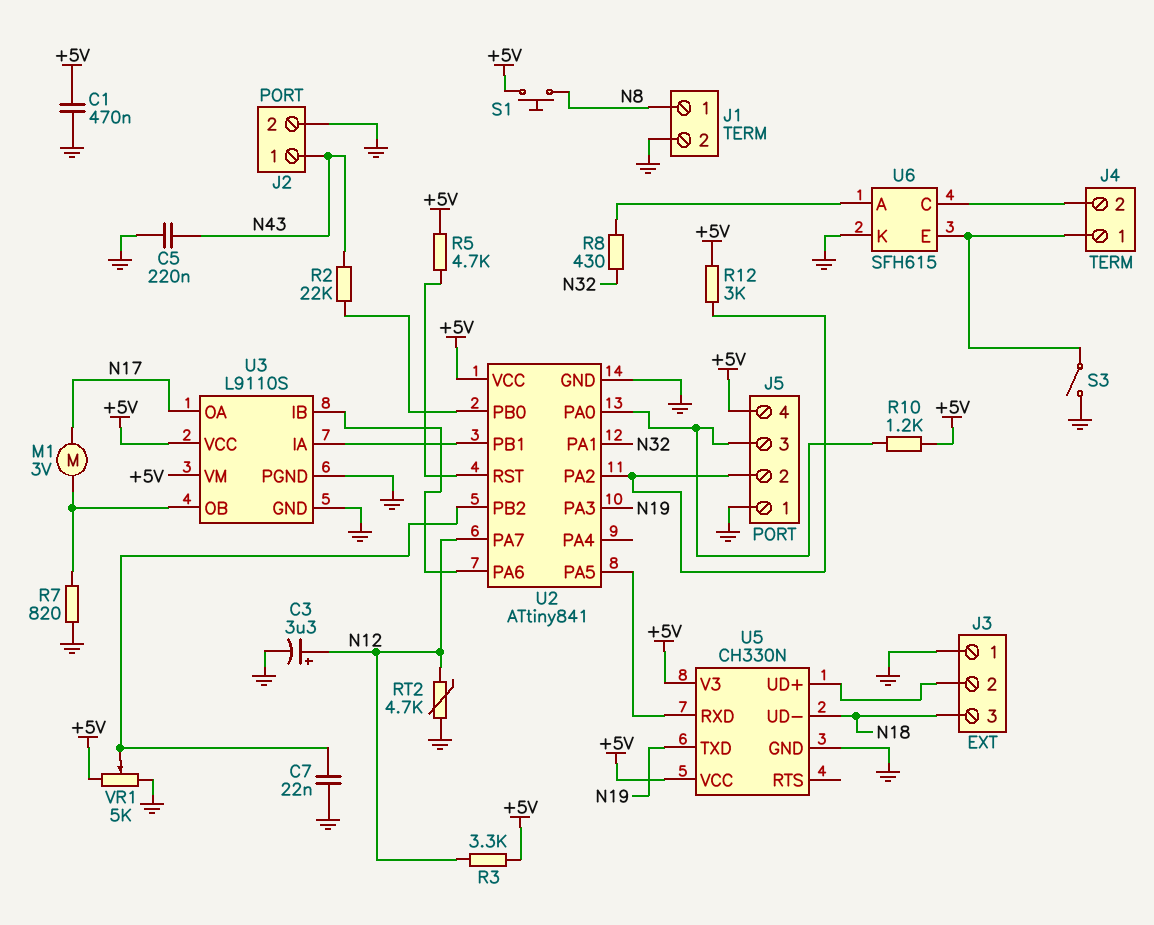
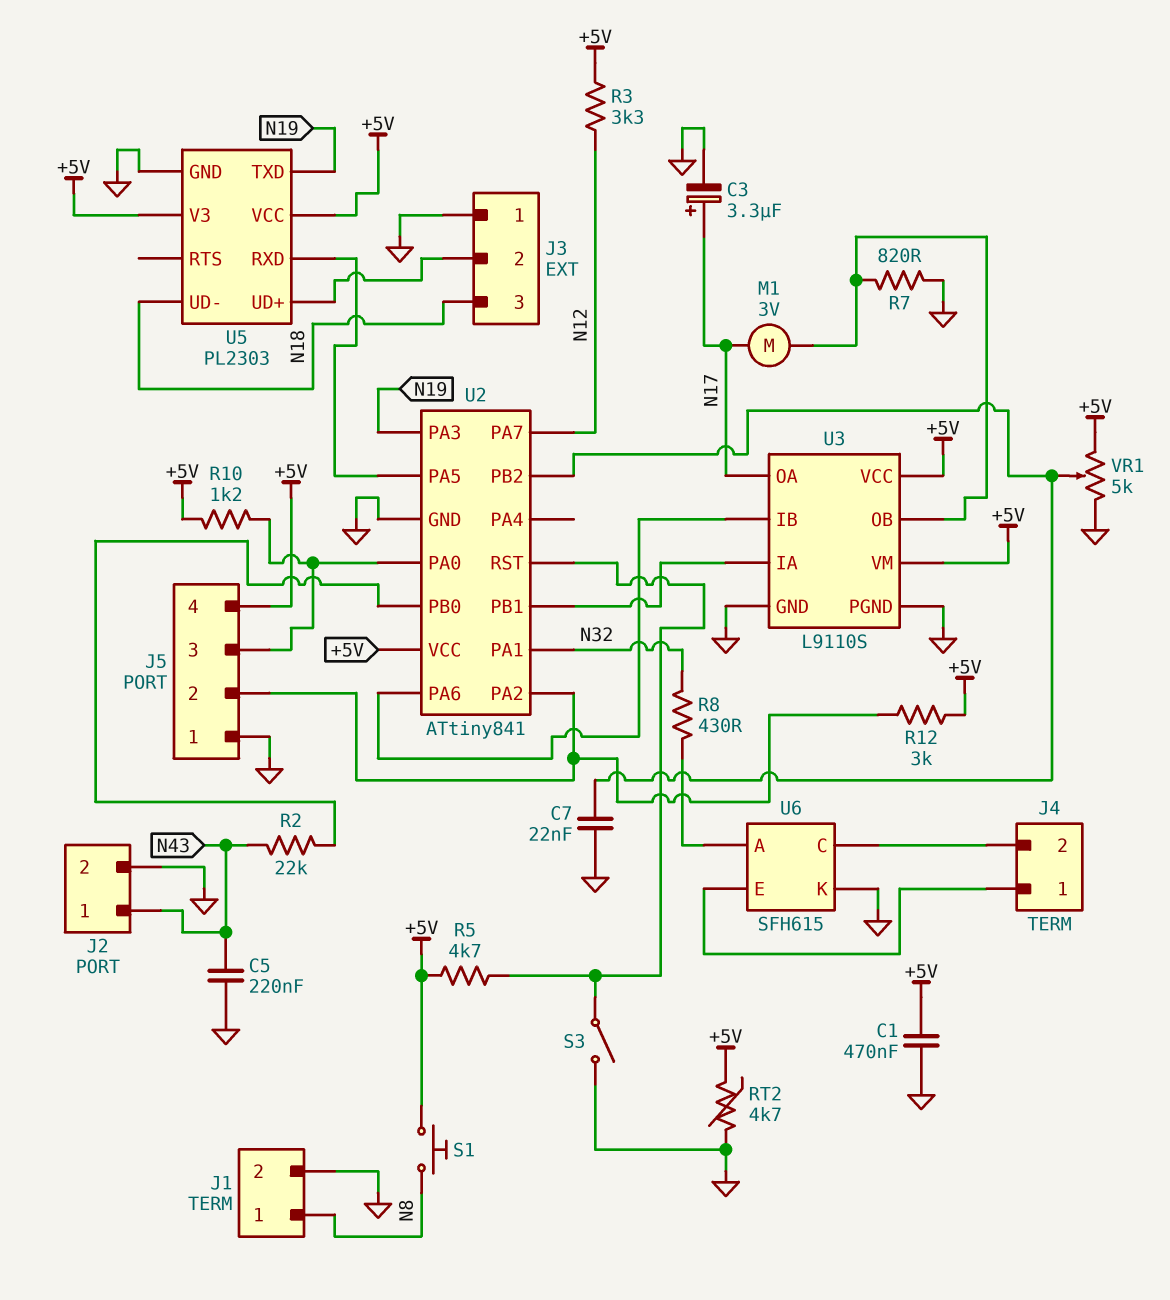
C3: 3.3uF (plus N12, minus GND) -> 3.3uF (plus N17, minus GND)
RT2: 4.7k (GND, N12) -> 4.7k (+5V, GND)
S3: switch (GND, J4/1) -> switch (GND, U2/RST)
U5: CH330N -> PL2303

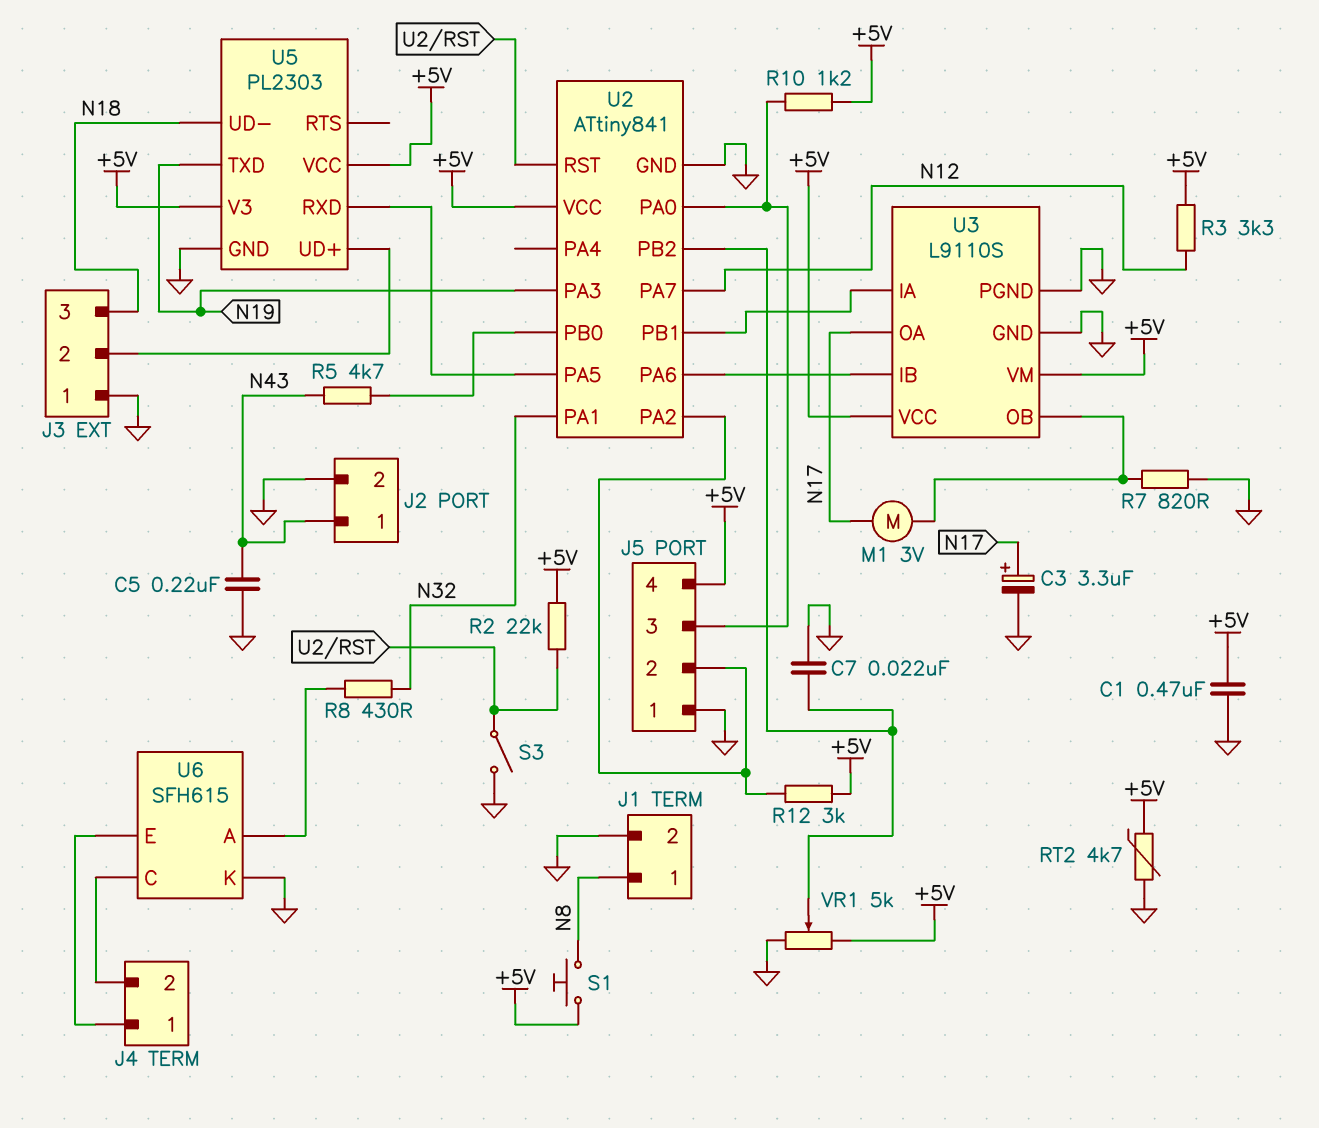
R2: 22k (N43, U2/PB0) -> 22k (+5V, U2/RST)
R5: 4.7k (+5V, U2/RST) -> 4.7k (N43, U2/PB0)

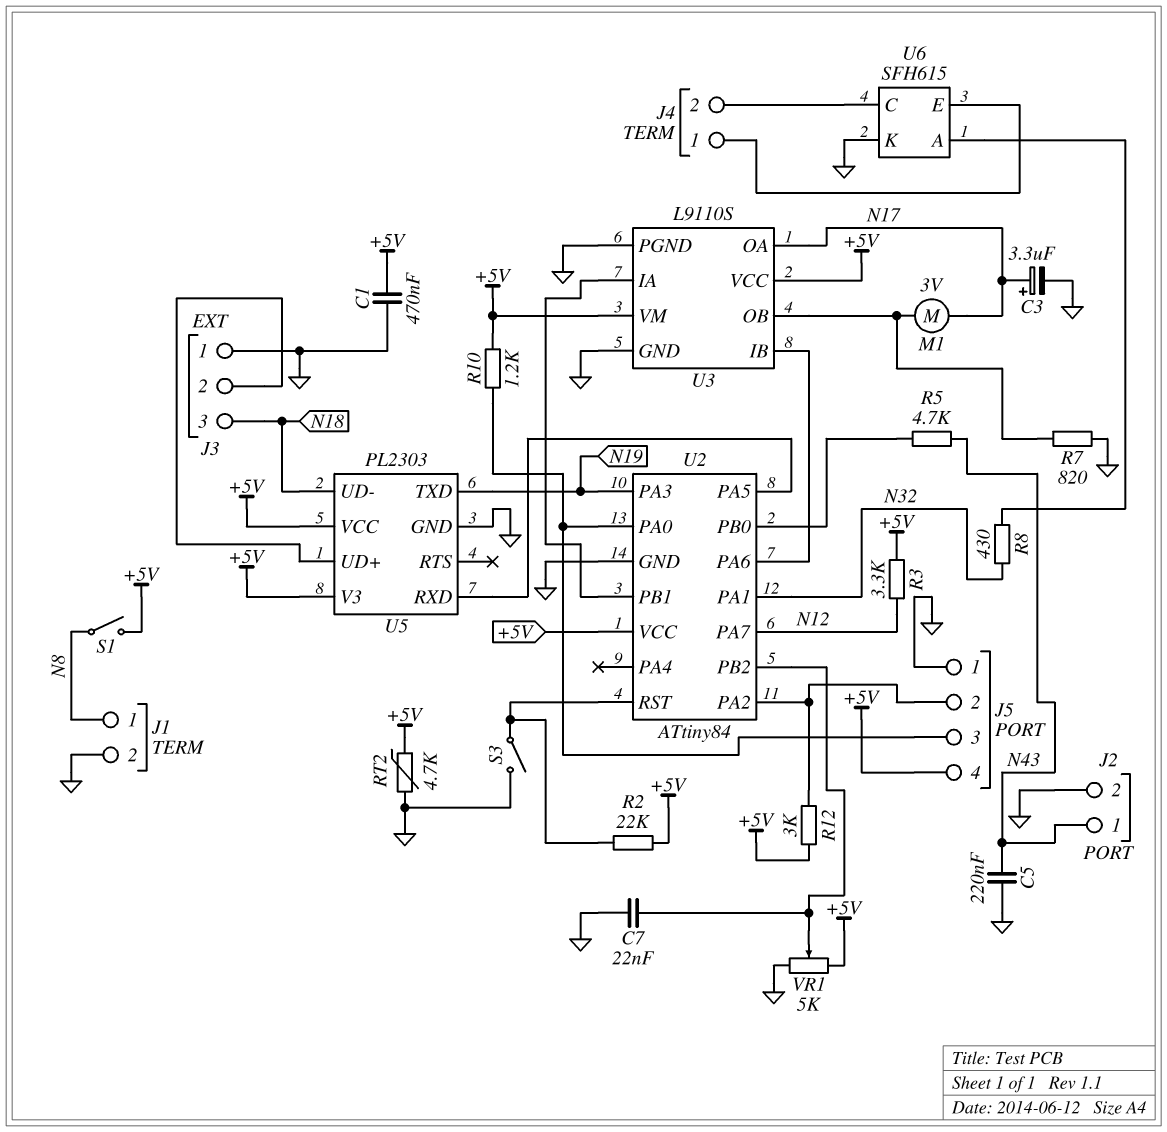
S1: button (+5V, N8) -> switch (+5V, N8)
U2: ATtiny841 -> ATtiny84

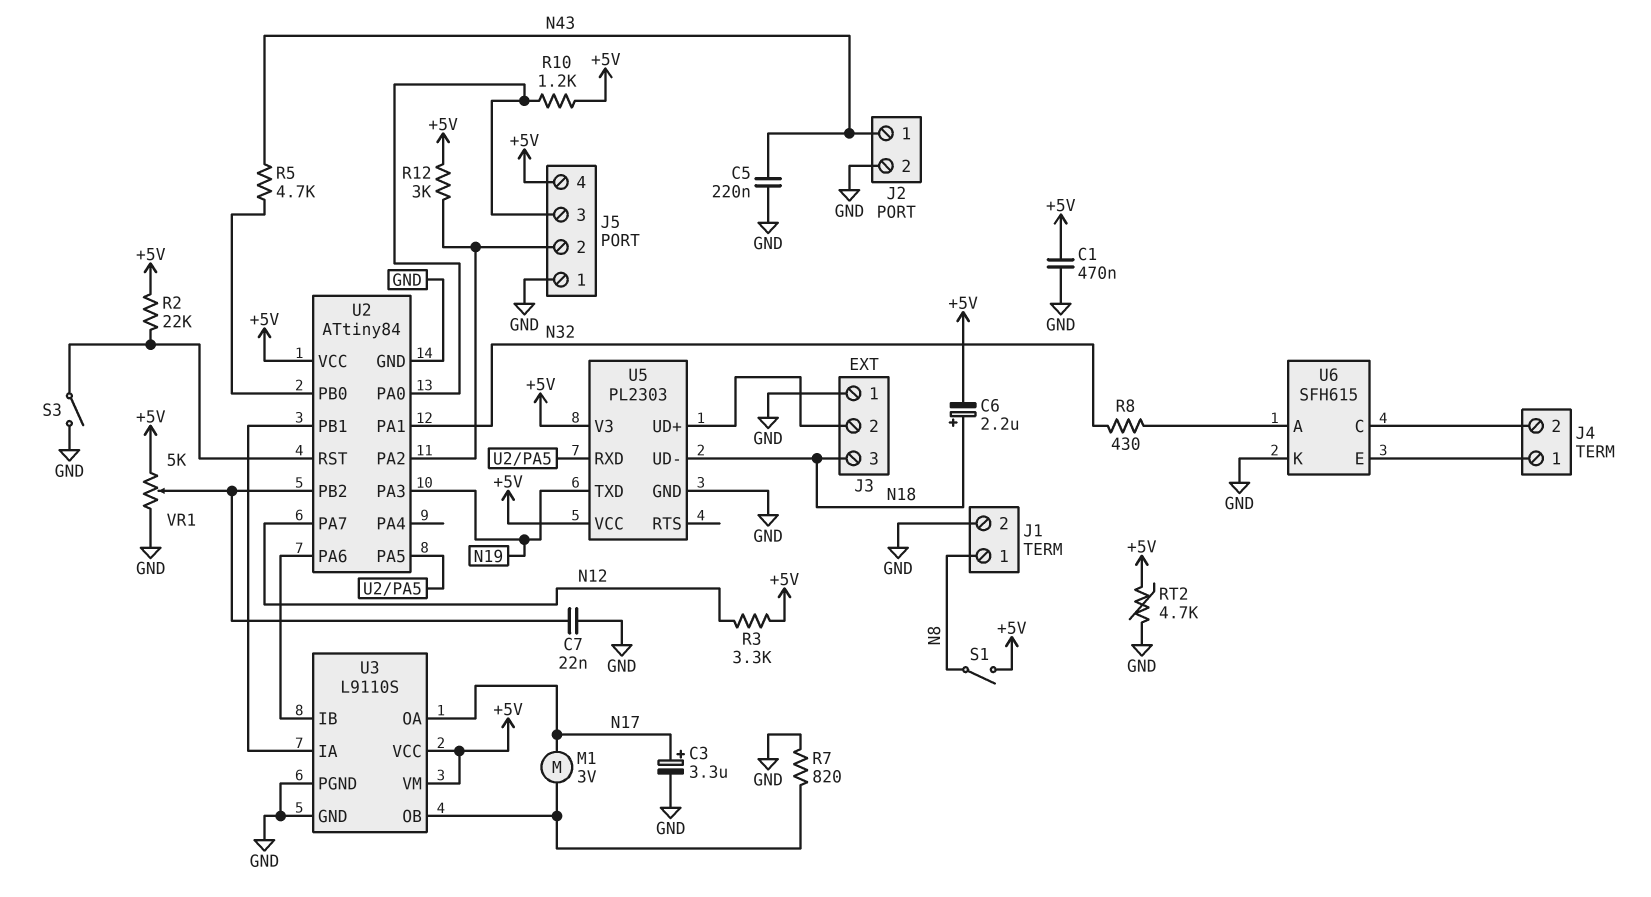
C6: none -> 2.2uF (plus N18, minus +5V)

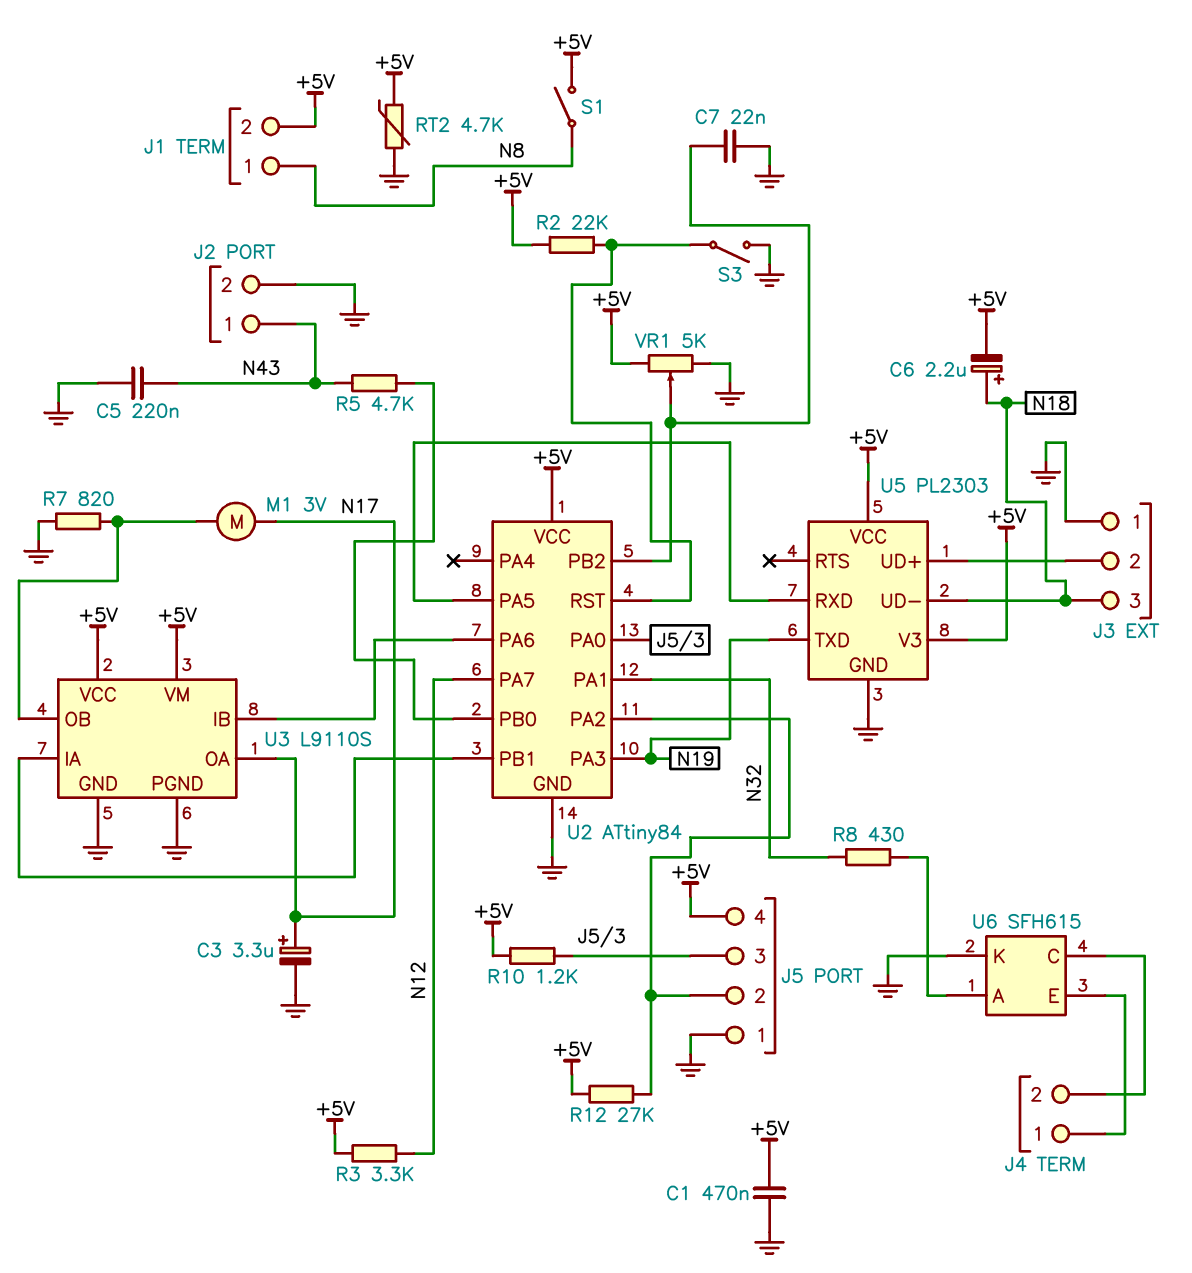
J1 pin 2: GND -> +5V
R12: 3k (+5V, J5/2) -> 27k (+5V, J5/2)

